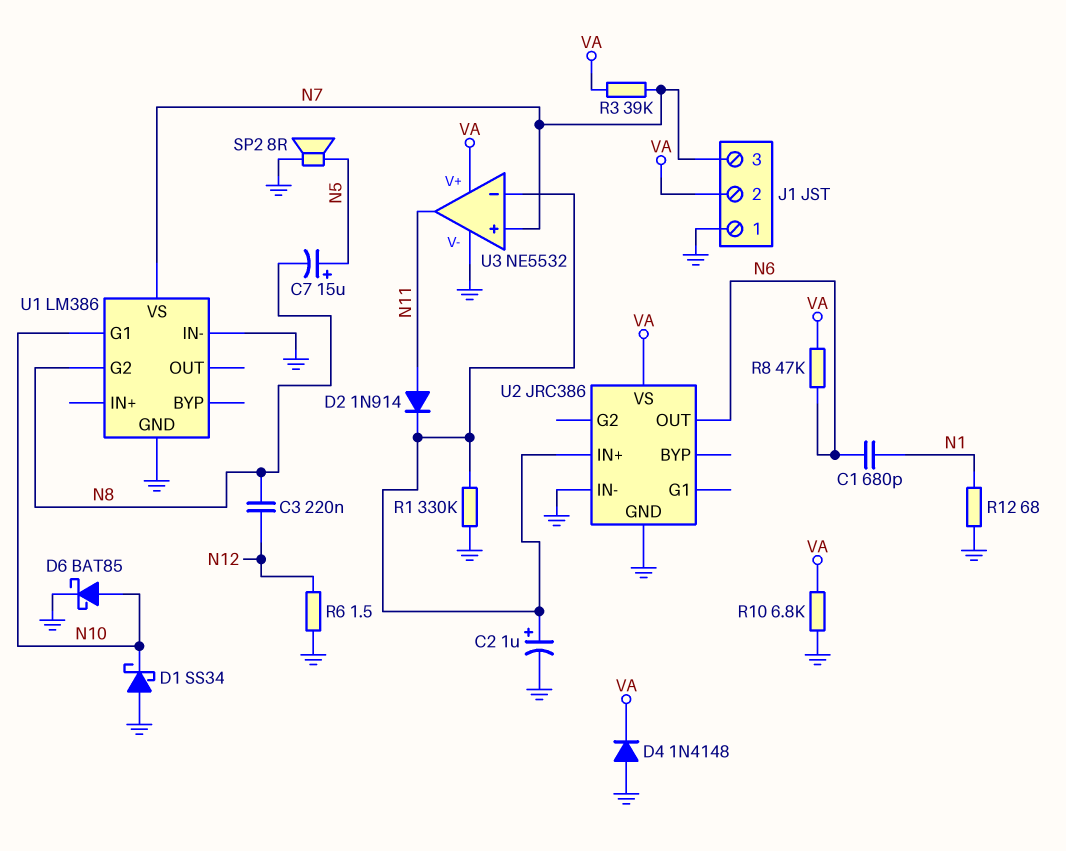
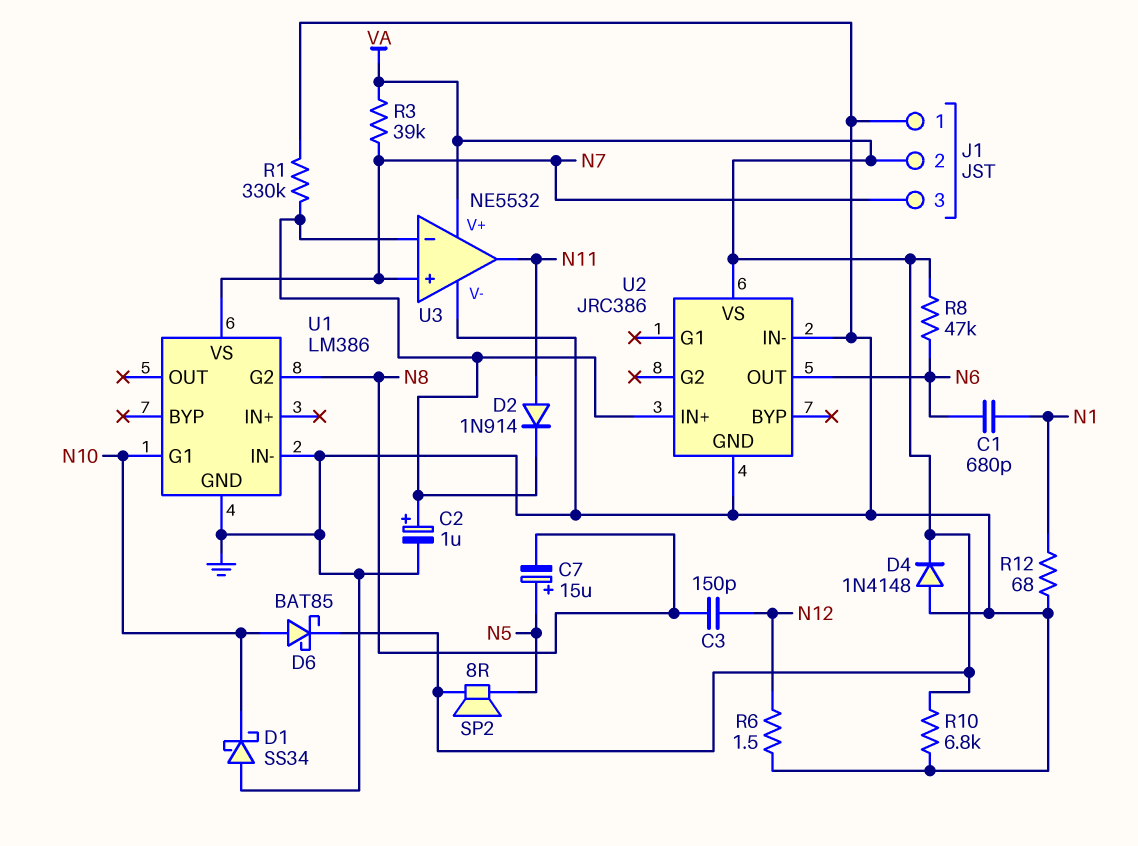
C3: 220nF (N8, N12) -> 150pF (N8, N12)
D6: schottky BAT85 (A N10, K GND) -> schottky BAT85 (A N10, K VA)
SP2: speaker 8R (GND, N5) -> speaker 8R (N5, VA)

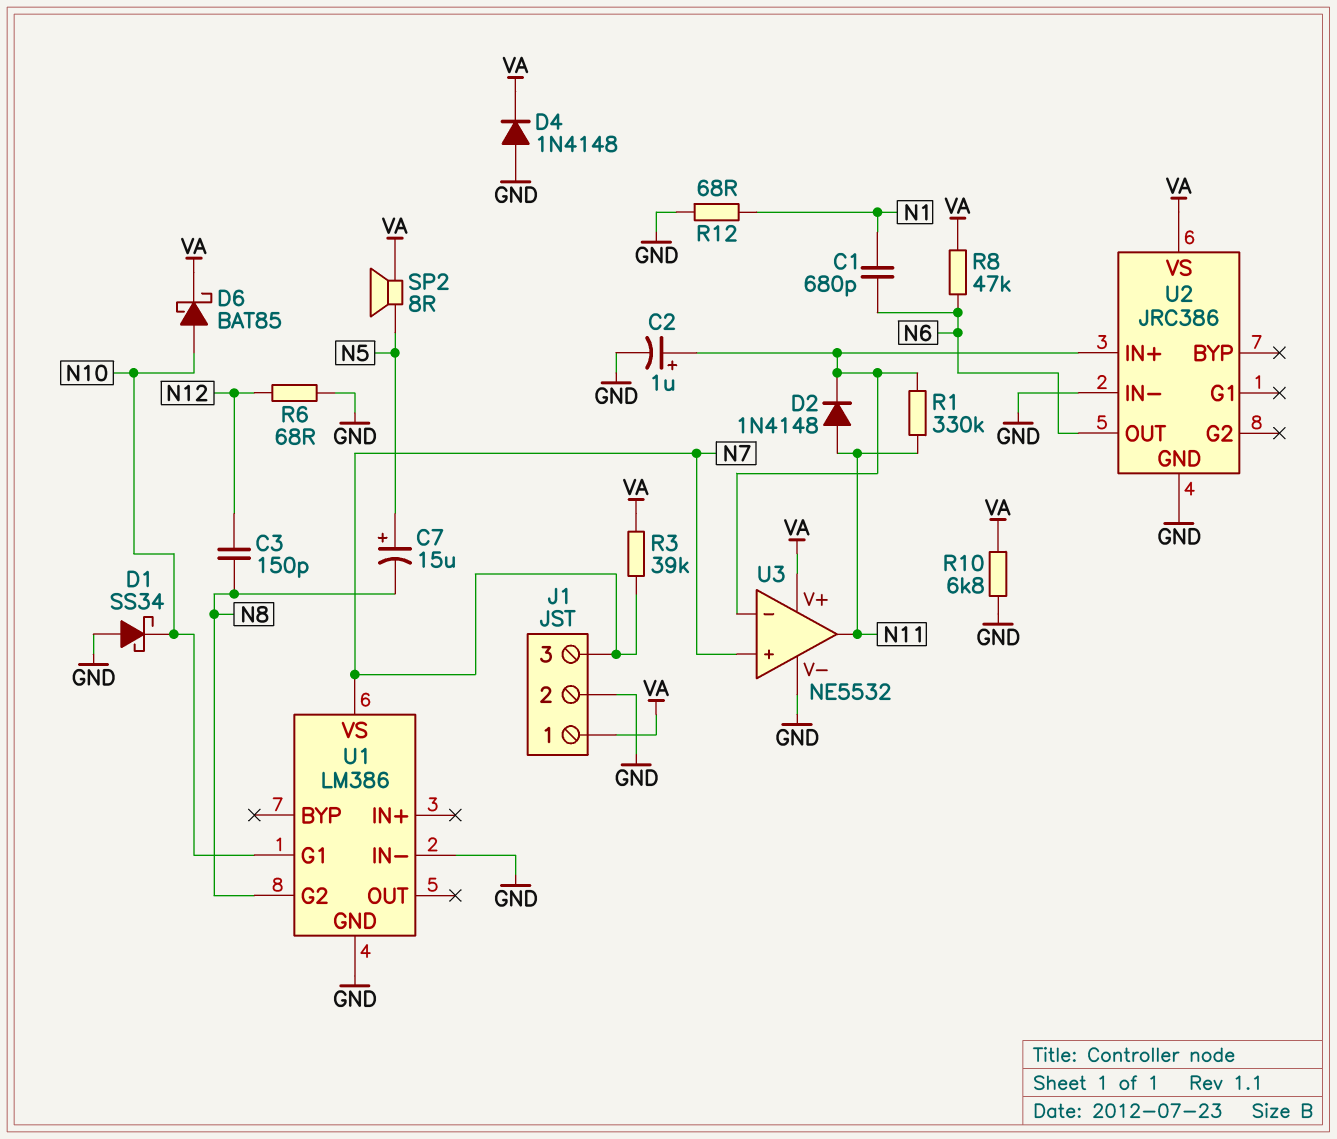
D2: diode 1N914 (A N11, K U2/IN+) -> diode 1N4148 (A N11, K U2/IN+)
J1 pin 1: GND -> VA
J1 pin 2: VA -> GND
R1: 330k (GND, U2/IN+) -> 330k (N11, U2/IN+)
R6: 1.5 (GND, N12) -> 68 (GND, N12)

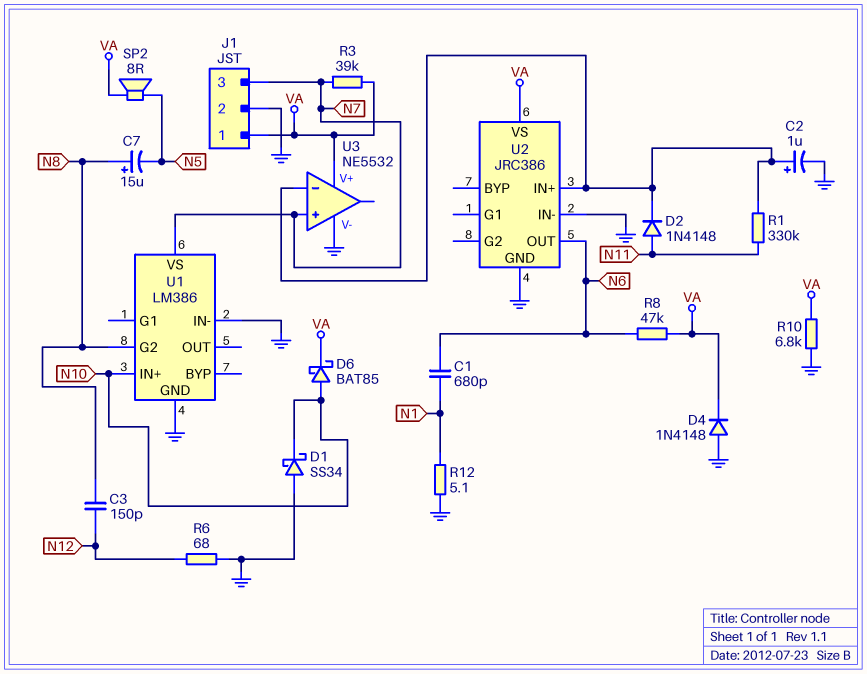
C7: 15uF (plus N5, minus N8) -> 15uF (plus N8, minus N5)
R12: 68 (GND, N1) -> 5.1 (GND, N1)
U1 pin G1: N10 -> none
U1 pin IN+: none -> N10
U3 pin out: N11 -> none

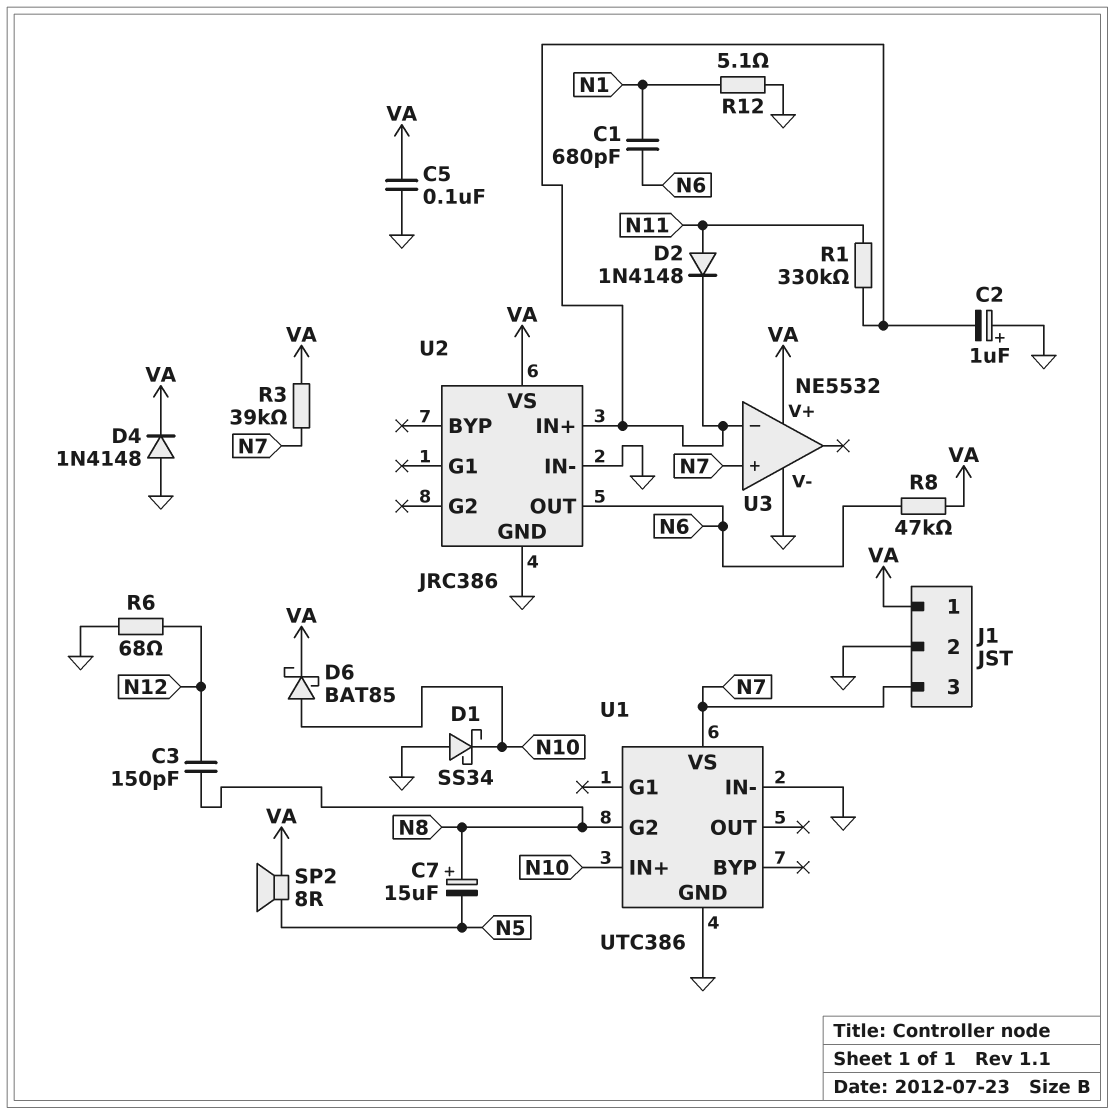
C2: 1uF (plus U2/IN+, minus GND) -> 1uF (plus GND, minus U2/IN+)
C5: none -> 100nF (GND, VA)
R10: 6.8k (GND, VA) -> none
U1: LM386 -> UTC386

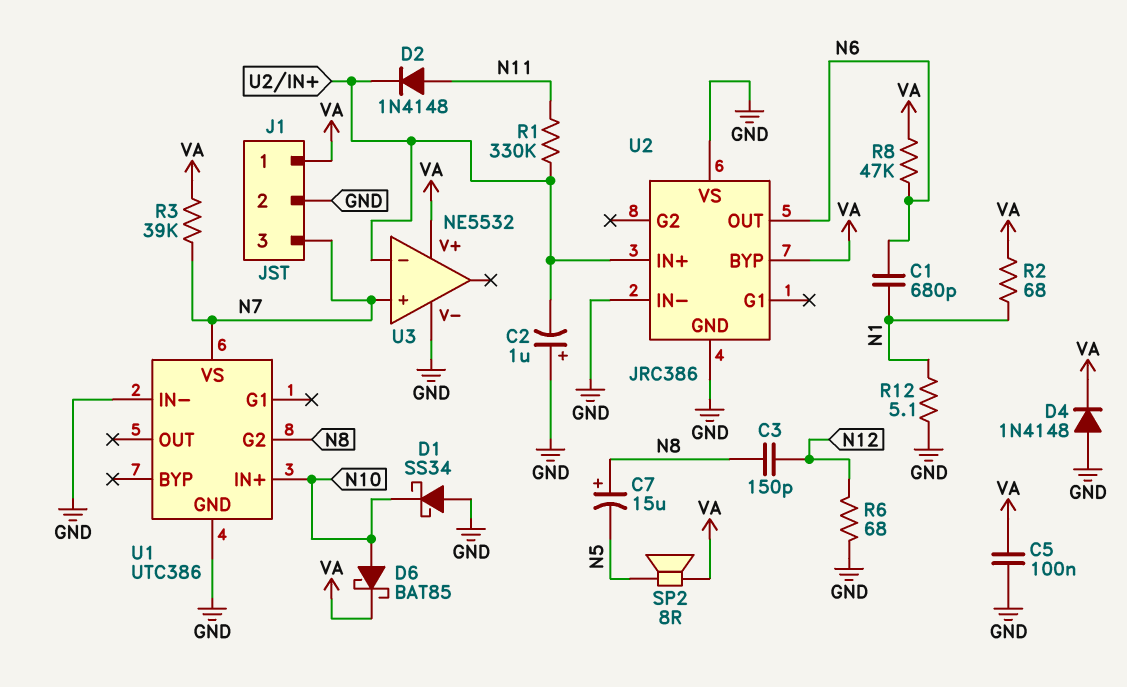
R2: none -> 68 (N1, VA)
U2 pin BYP: none -> VA
U2 pin VS: VA -> GND

